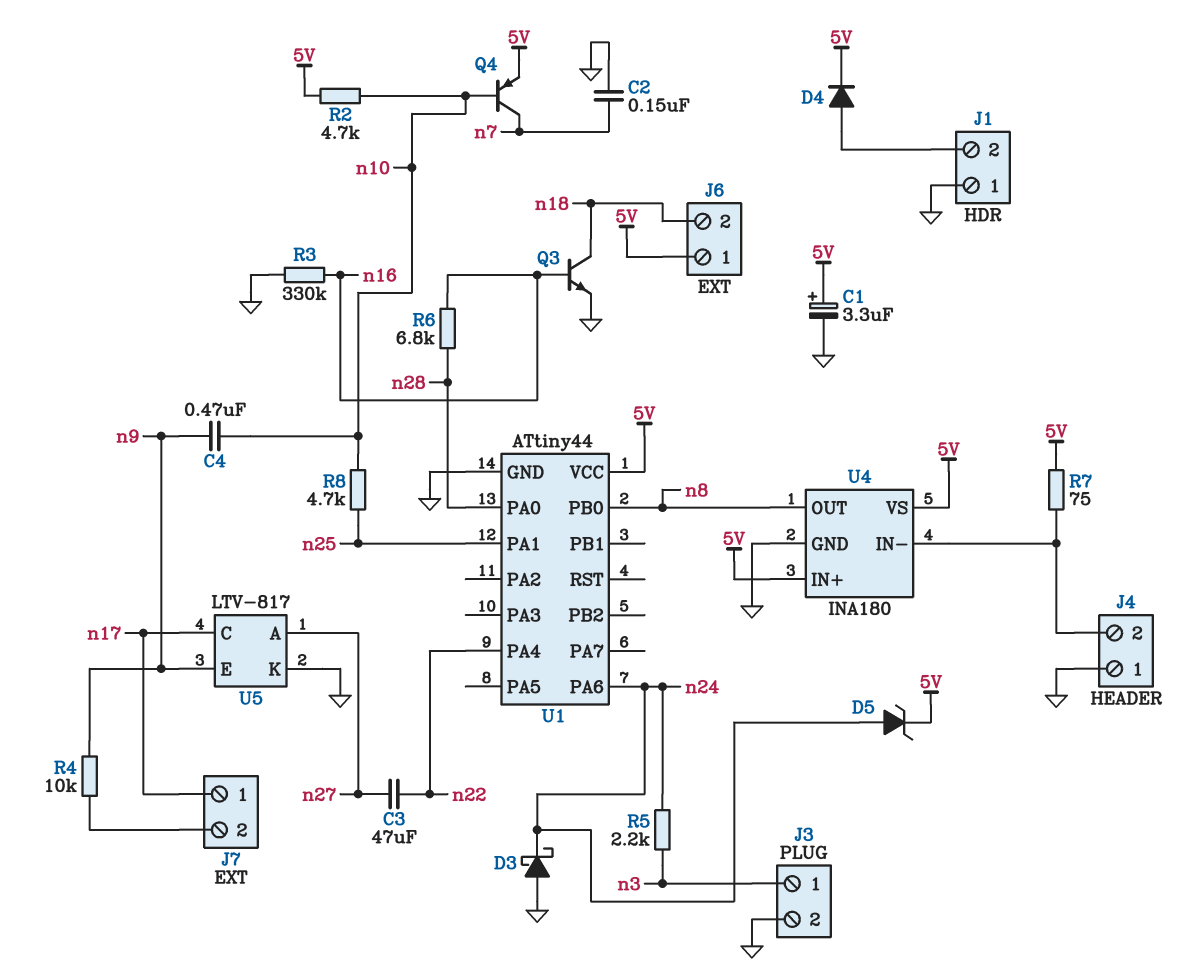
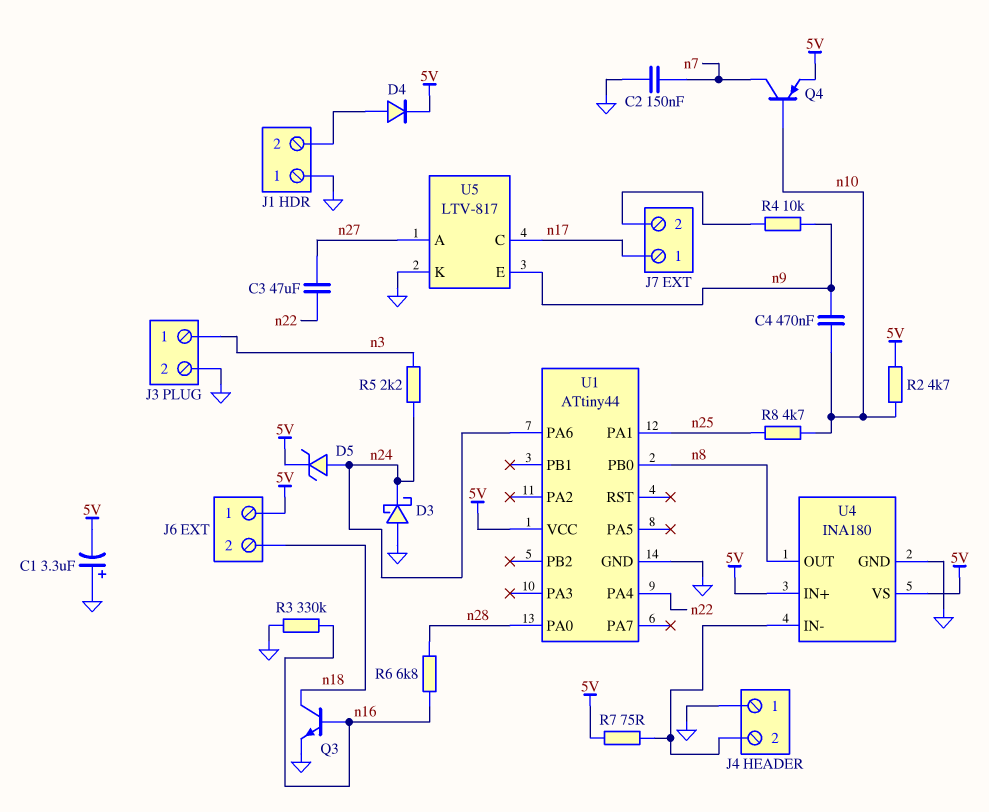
C1: 3.3uF (plus 5V, minus GND) -> 3.3uF (plus GND, minus 5V)

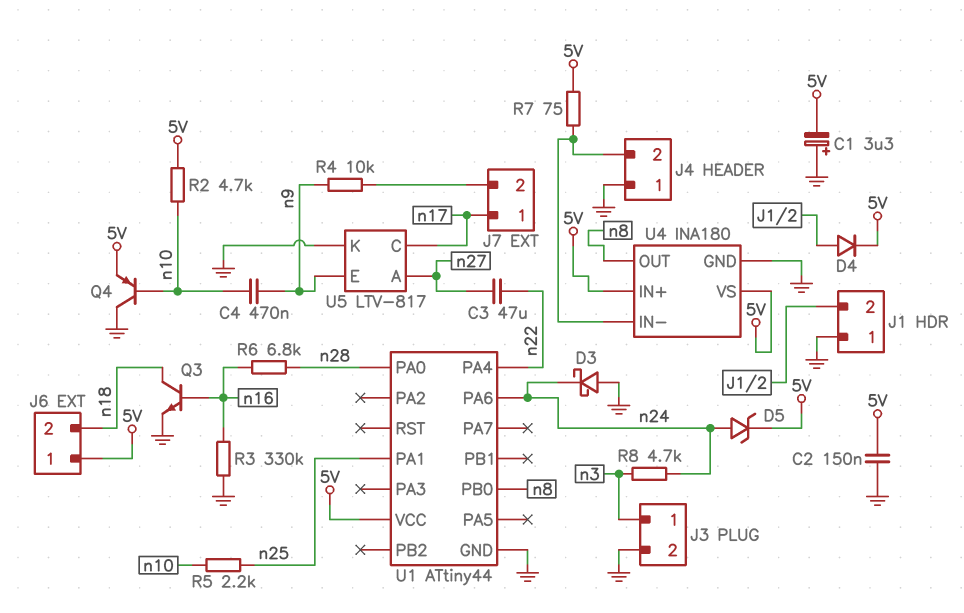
C2: 150nF (GND, n7) -> 150nF (5V, GND)
Q4: PNP (B n10, C n7, E 5V) -> PNP (B n10, C GND, E 5V)
R5: 2.2k (n3, n24) -> 2.2k (n10, n25)
R8: 4.7k (n10, n25) -> 4.7k (n3, n24)

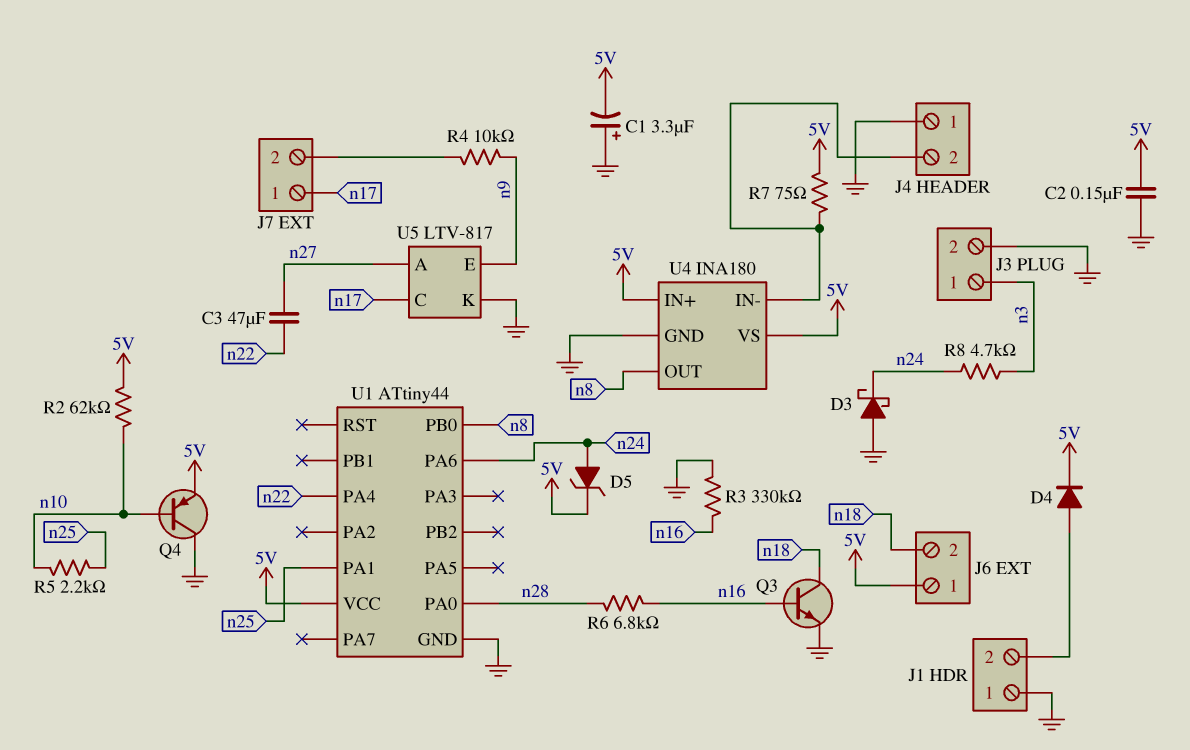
C4: 470nF (n9, n10) -> none
R2: 4.7k (5V, n10) -> 62k (5V, n10)

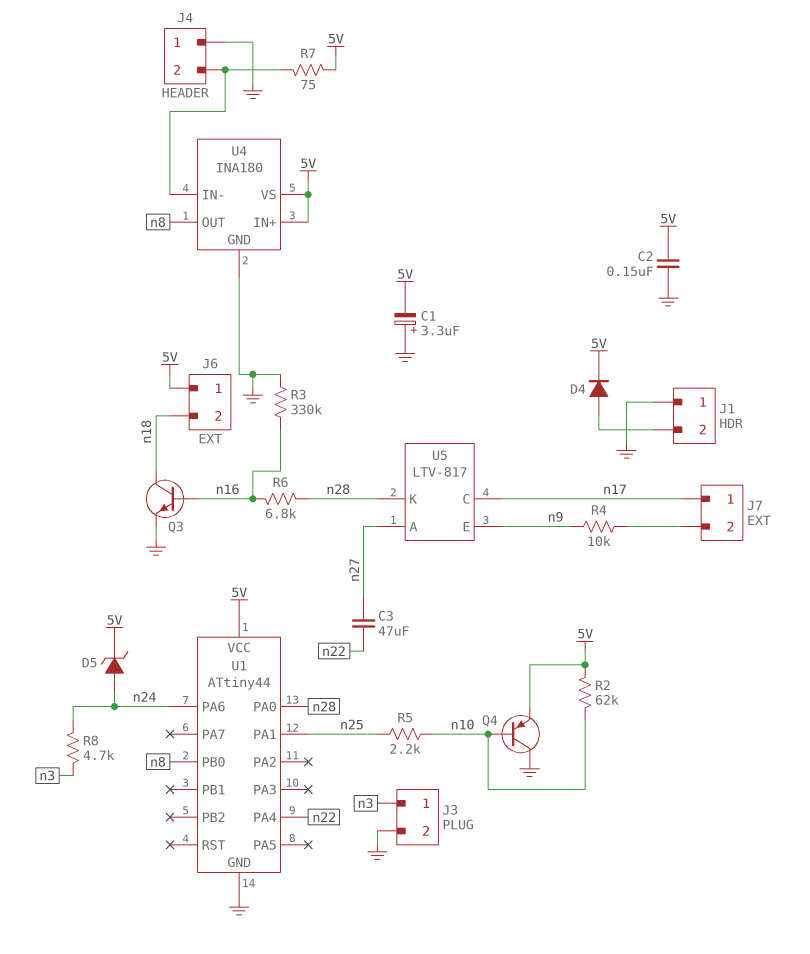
D3: schottky (A GND, K n24) -> none
U5 pin K: GND -> n28

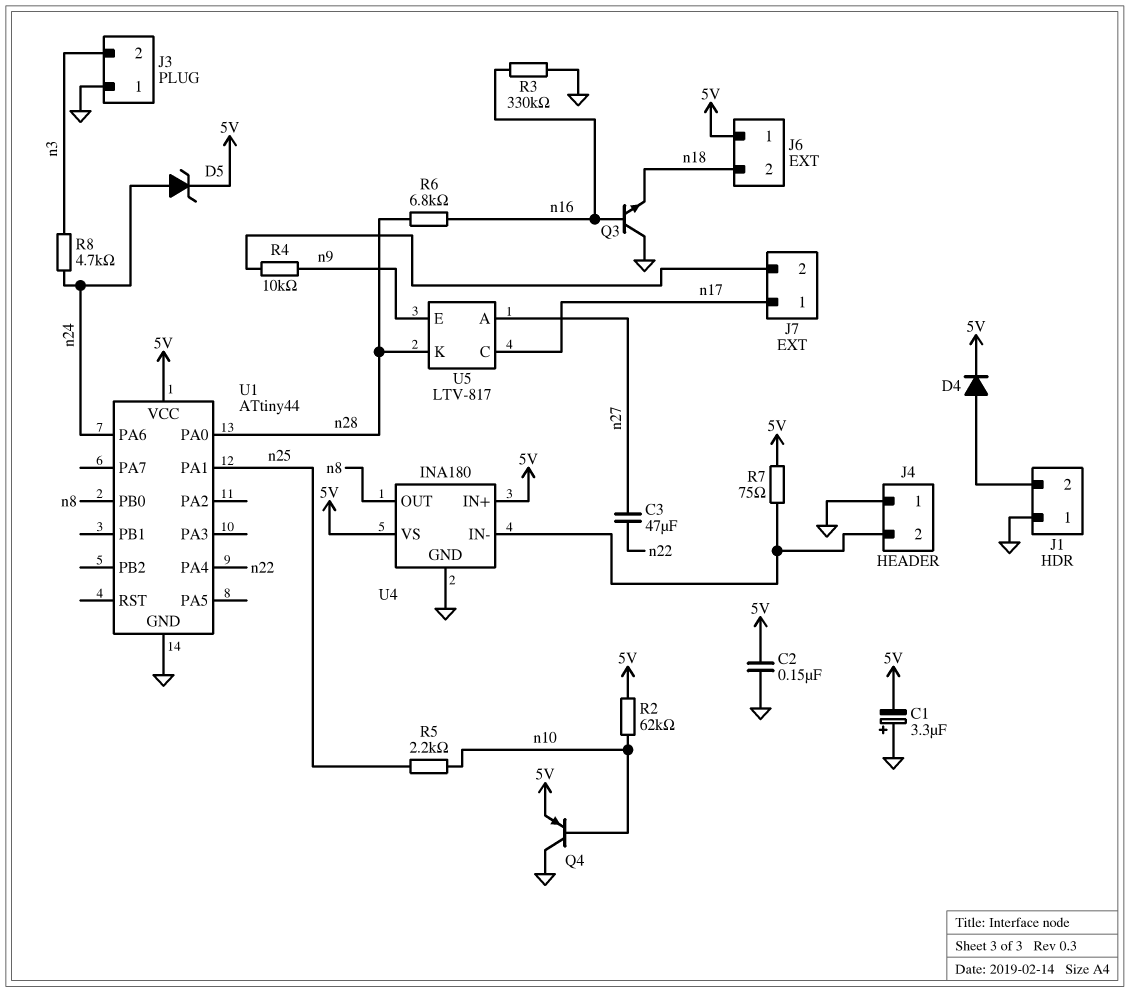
J3 pin 1: n3 -> GND
J3 pin 2: GND -> n3
Q3: NPN (B n16, C n18, E GND) -> NPN (B n16, C GND, E n18)

